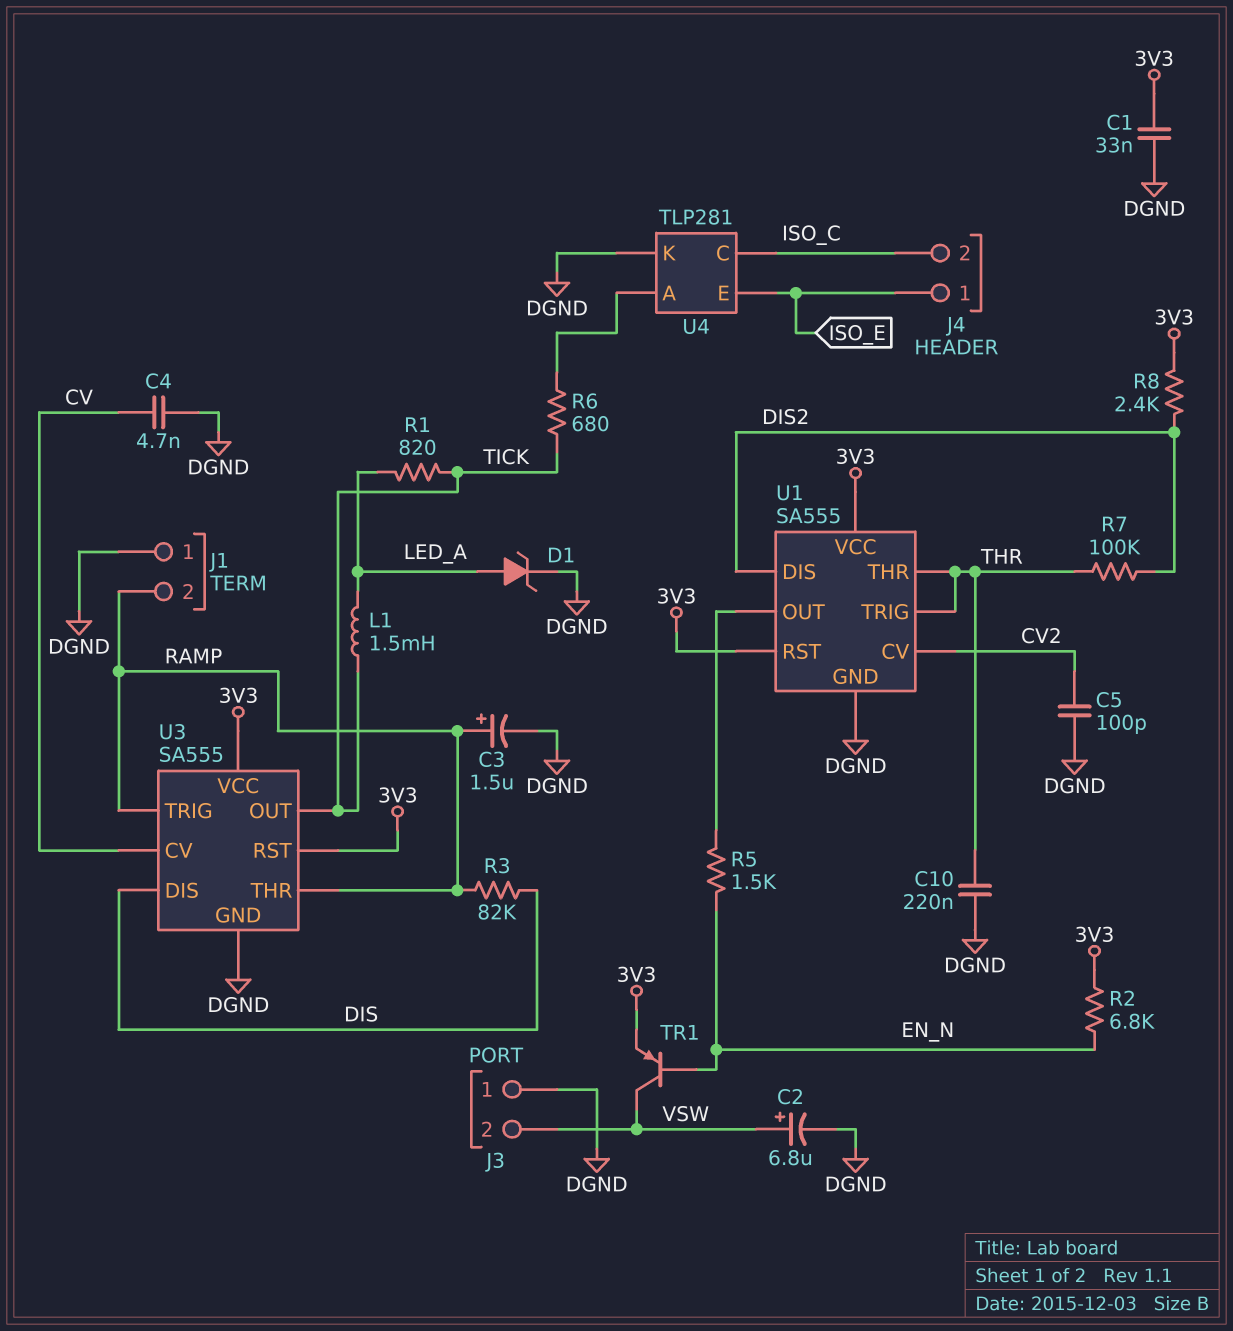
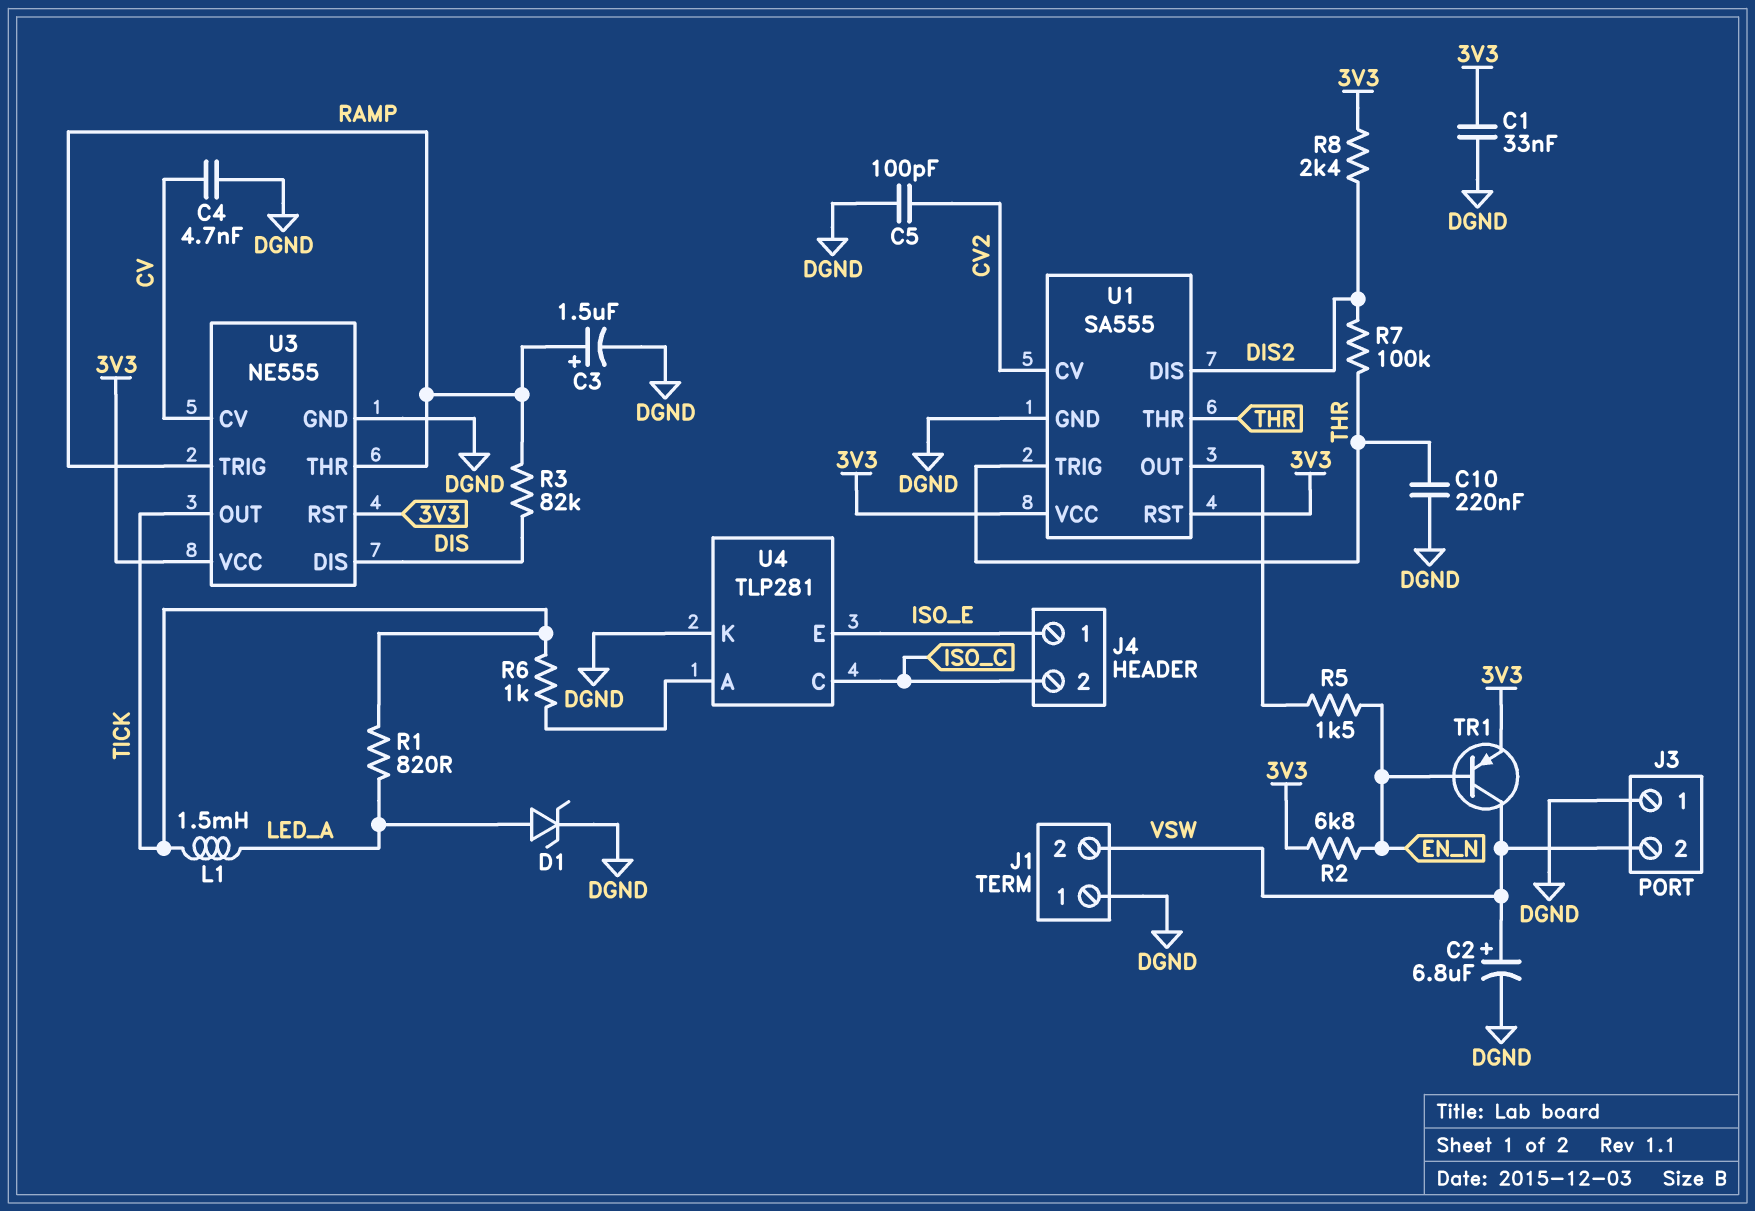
J1 pin 2: RAMP -> VSW
R6: 680 (TICK, U4/A) -> 1k (TICK, U4/A)
U3: SA555 -> NE555

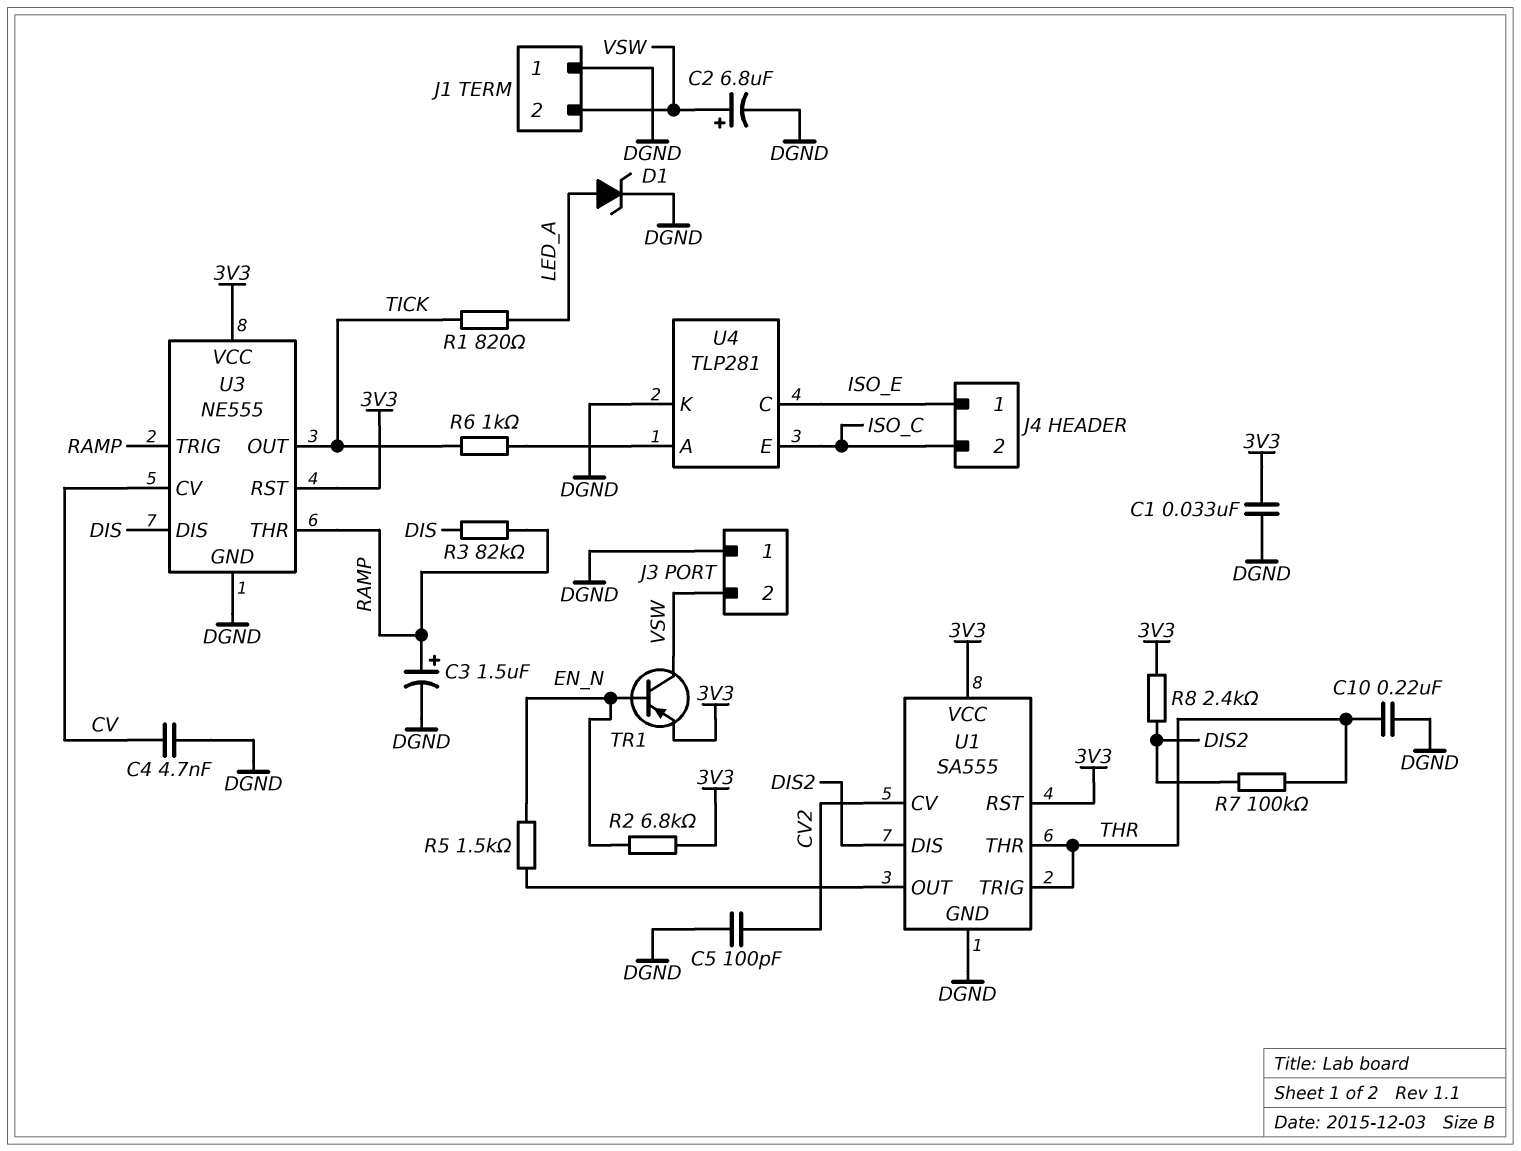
L1: 1.5mH (LED_A, TICK) -> none
U4 pin C: ISO_C -> ISO_E
U4 pin E: ISO_E -> ISO_C

